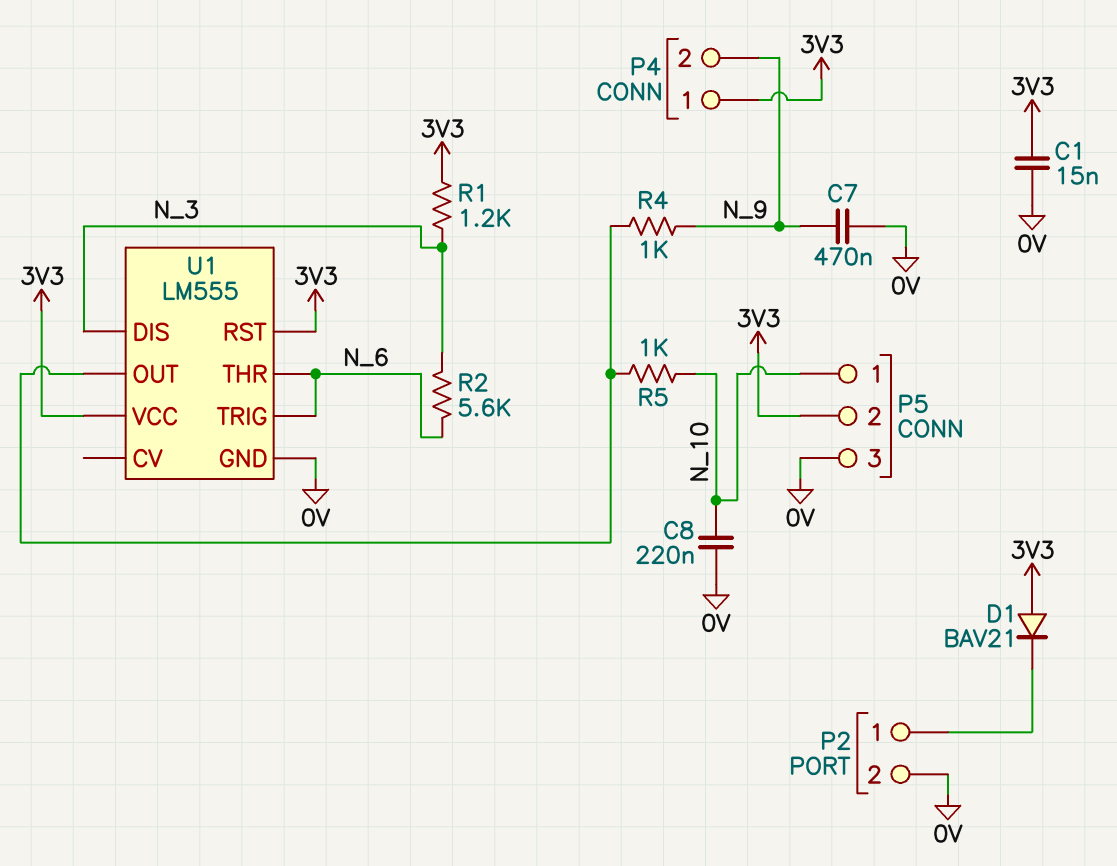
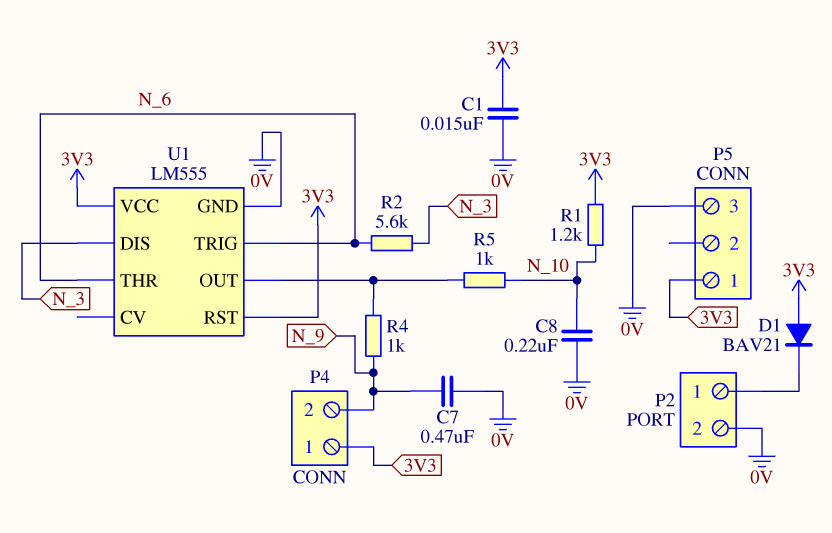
P5 pin 1: N_10 -> 3V3
P5 pin 2: 3V3 -> none
R1: 1.2k (3V3, N_3) -> 1.2k (3V3, N_10)

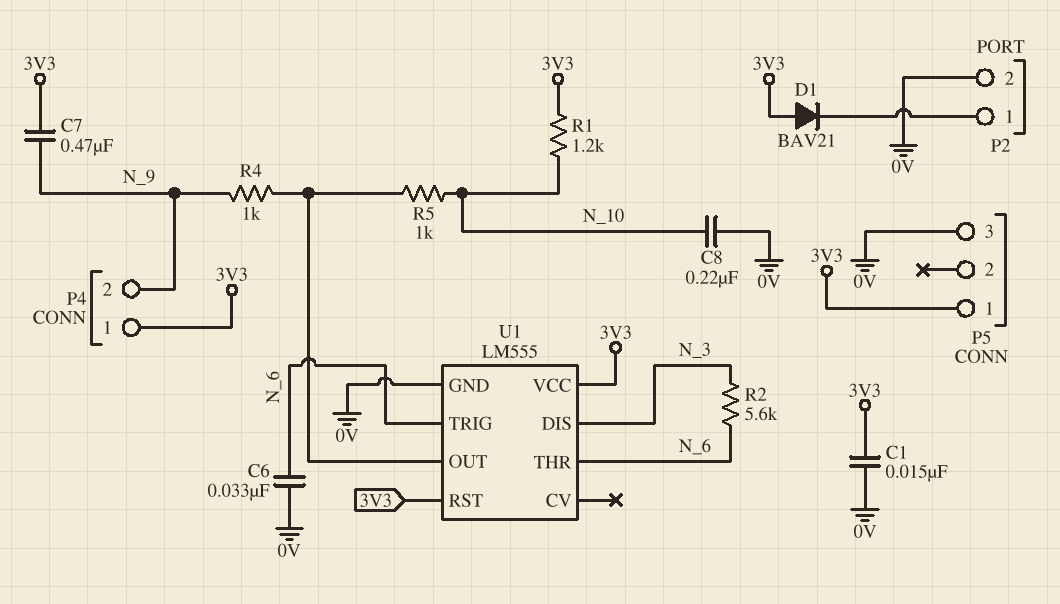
C6: none -> 33nF (0V, N_6)
C7: 470nF (0V, N_9) -> 470nF (3V3, N_9)

